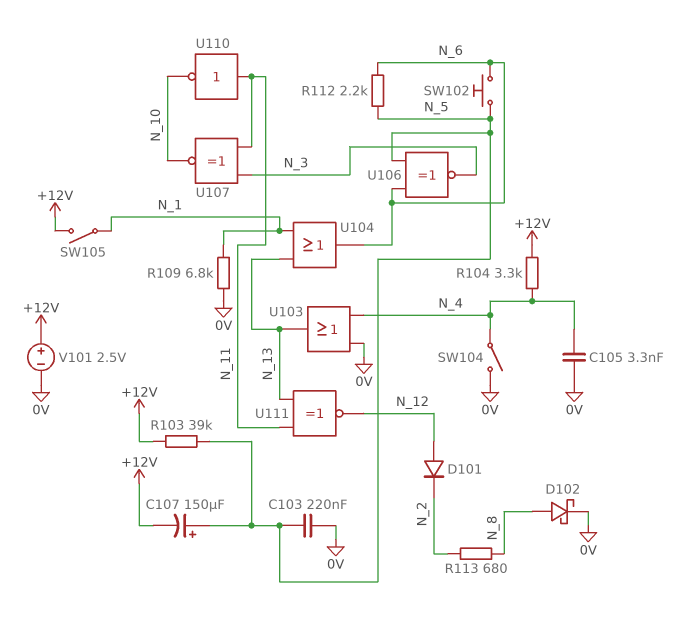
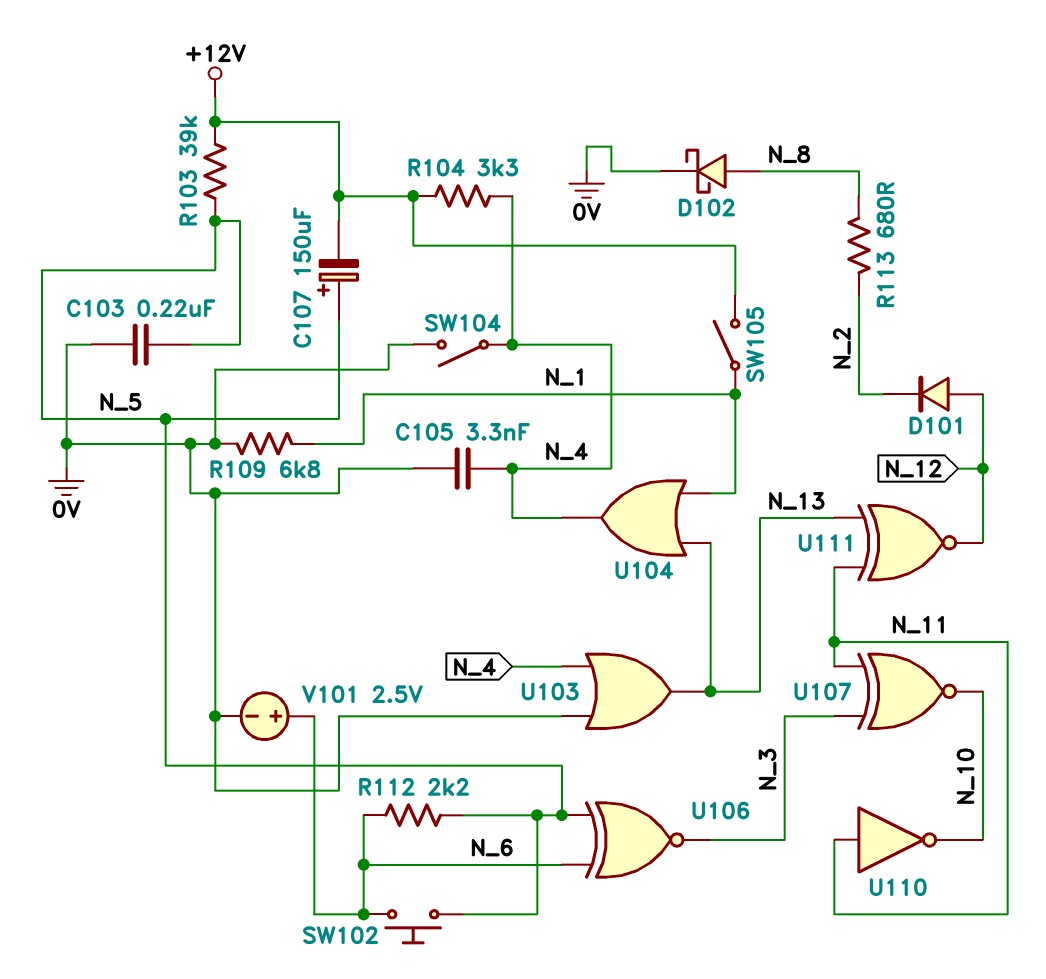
U104: OR (in N_1, in N_13, out N_6) -> OR (in N_1, in N_13, out N_4)
V101: 2.5V (plus +12V, minus 0V) -> 2.5V (plus N_6, minus 0V)

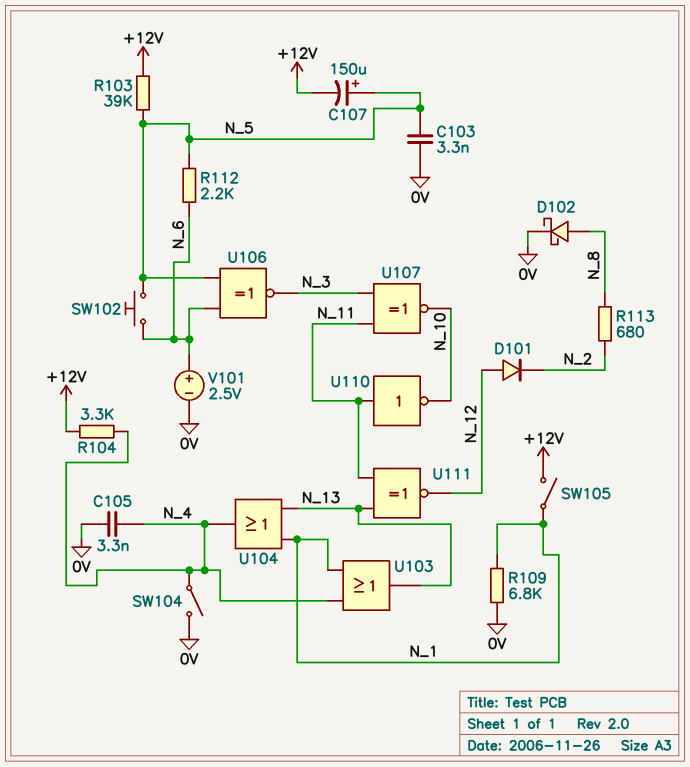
C103: 220nF (0V, N_5) -> 3.3nF (0V, N_5)
U103: OR (in 0V, in N_4, out N_13) -> OR (in N_1, in N_4, out N_13)

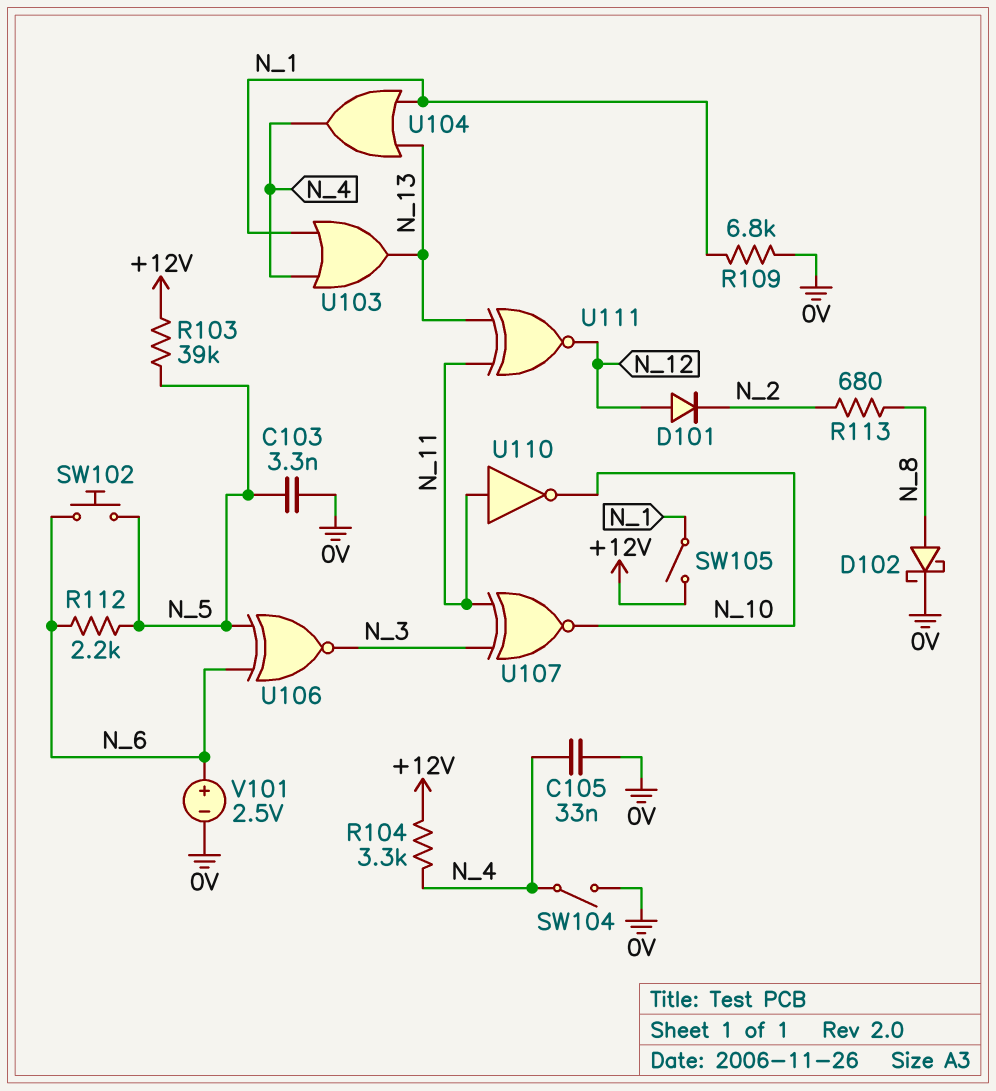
C105: 3.3nF (0V, N_4) -> 33nF (0V, N_4)
C107: 150uF (plus N_5, minus +12V) -> none

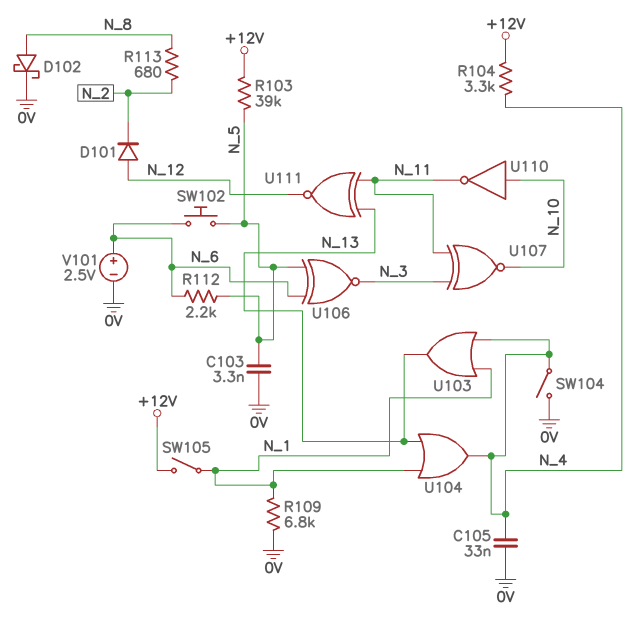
U110: NOT (in N_11, out N_10) -> NOT (in N_10, out N_11)

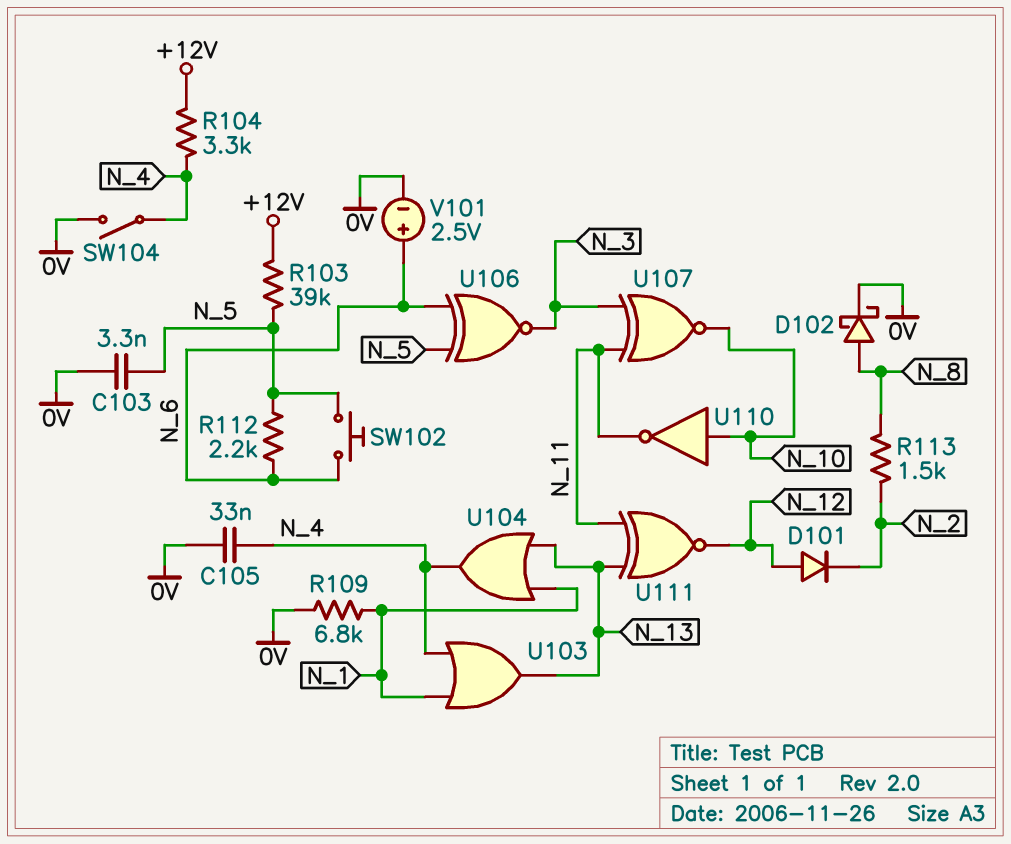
R113: 680 (N_2, N_8) -> 1.5k (N_2, N_8)
SW105: switch (+12V, N_1) -> none

